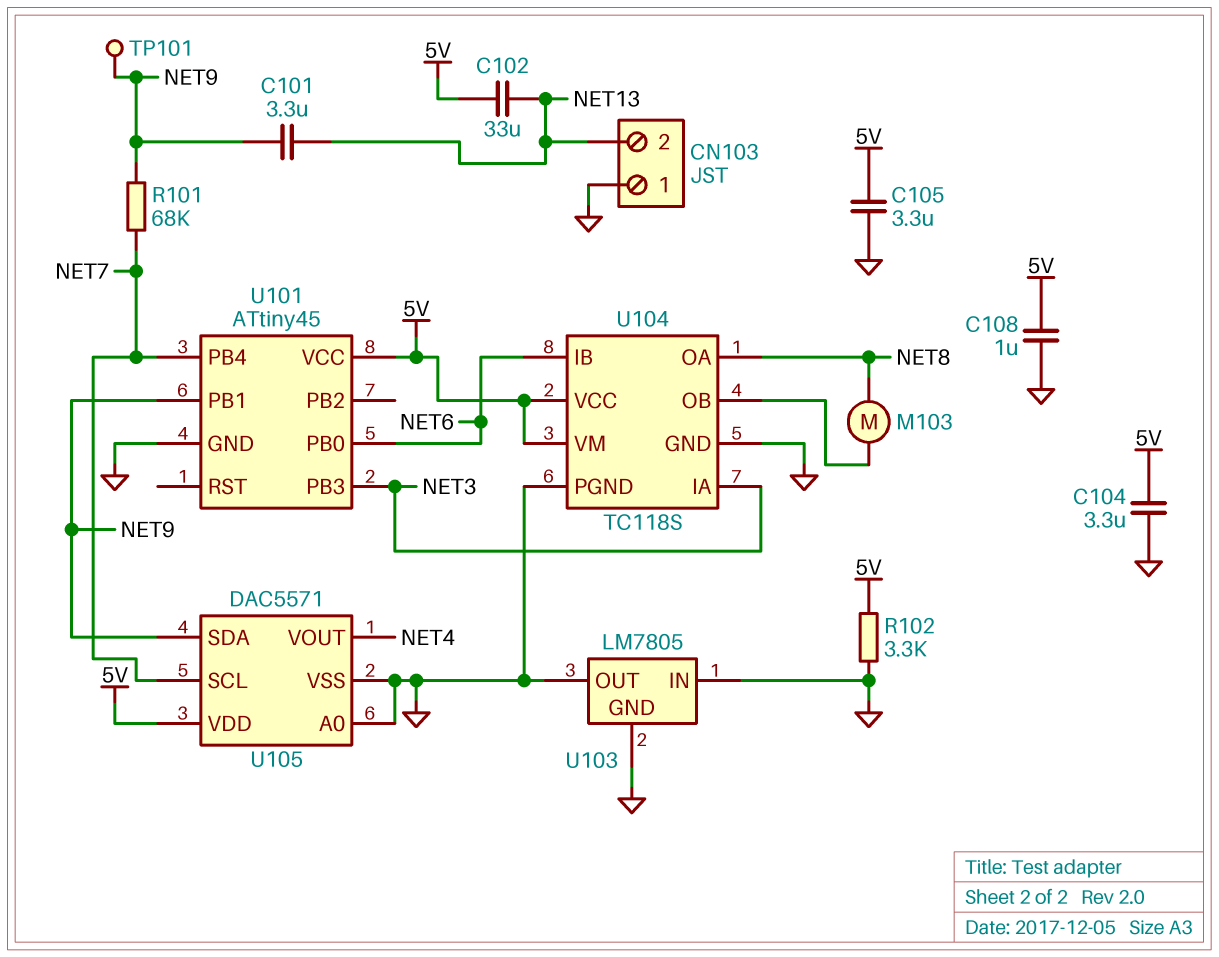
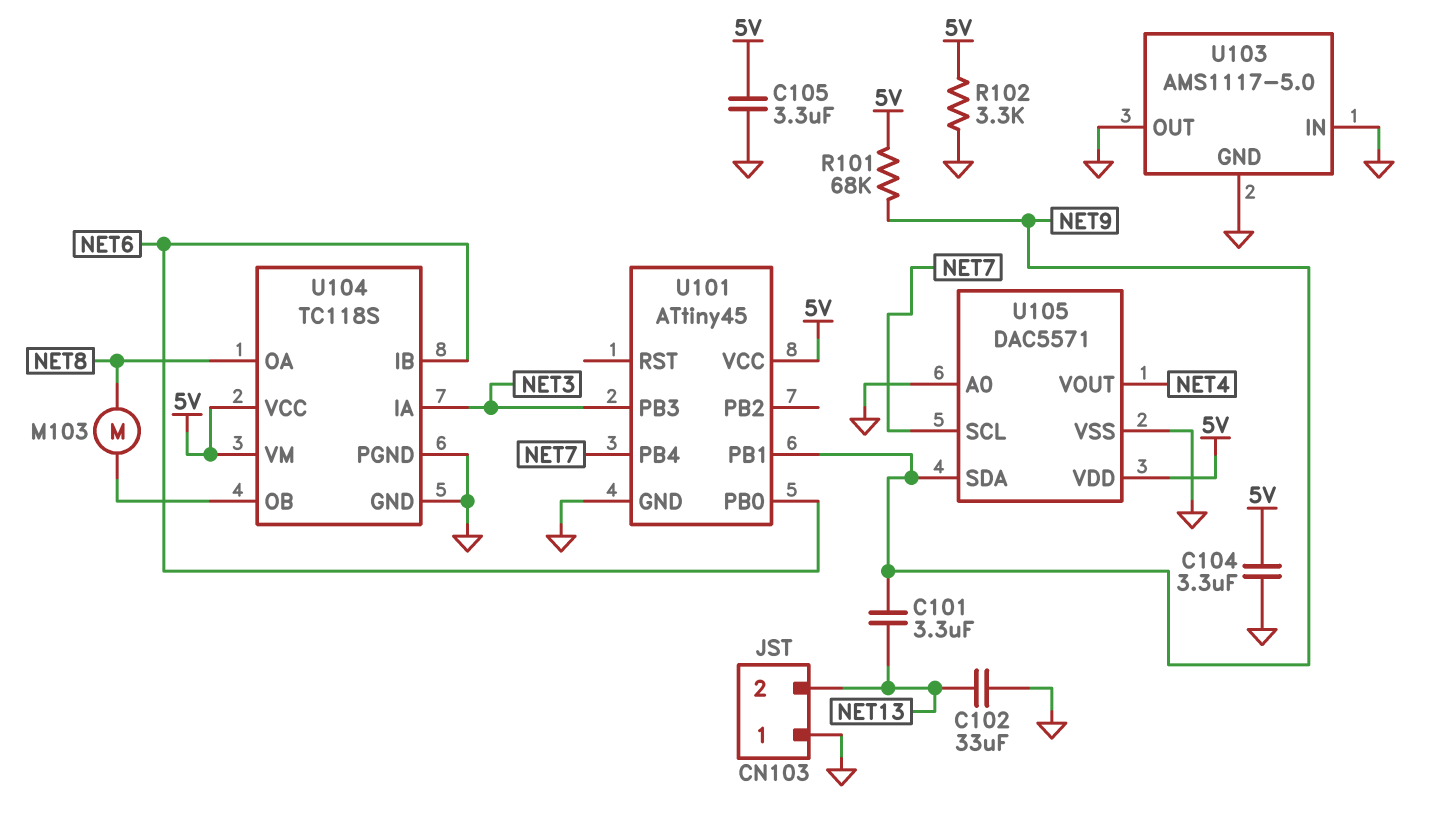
C102: 33uF (5V, NET13) -> 33uF (GND, NET13)
C108: 1uF (5V, GND) -> none
R101: 68k (NET7, NET9) -> 68k (5V, NET9)
TP101: test point (NET9) -> none
U103: LM7805 -> AMS1117-5.0

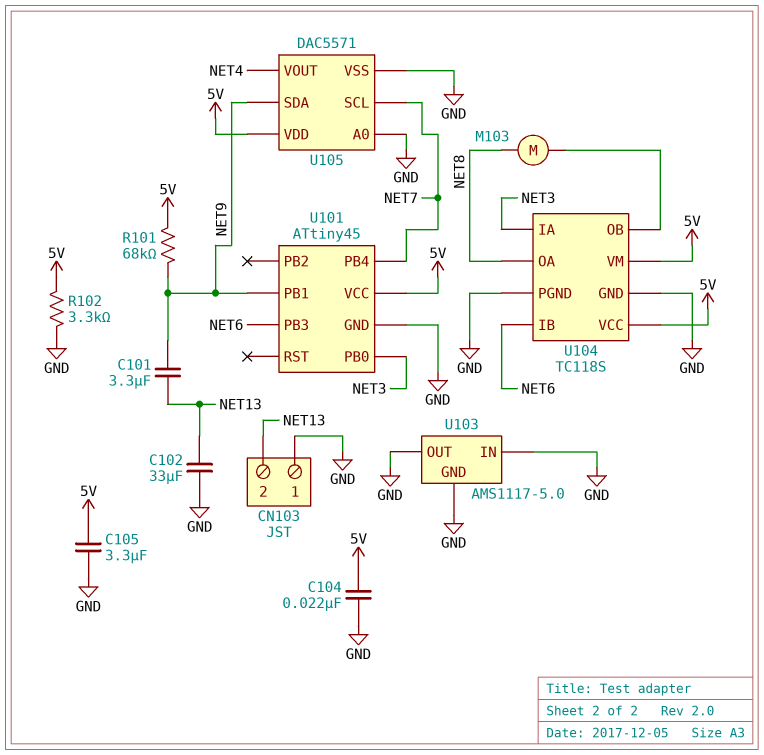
C104: 3.3uF (5V, GND) -> 22nF (5V, GND)
U101 pin PB0: NET6 -> NET3
U101 pin PB3: NET3 -> NET6

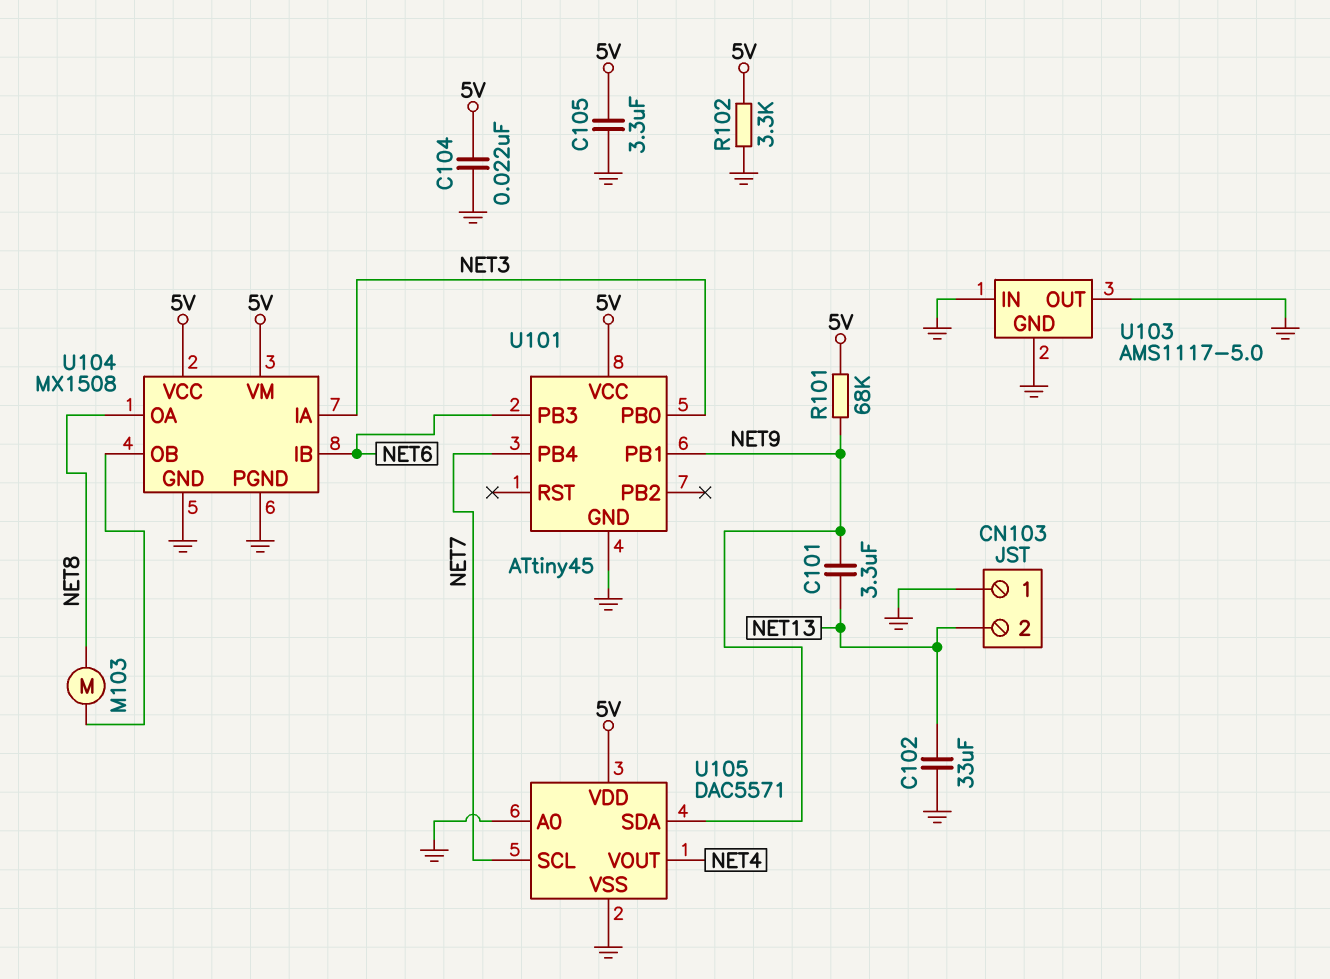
U104: TC118S -> MX1508

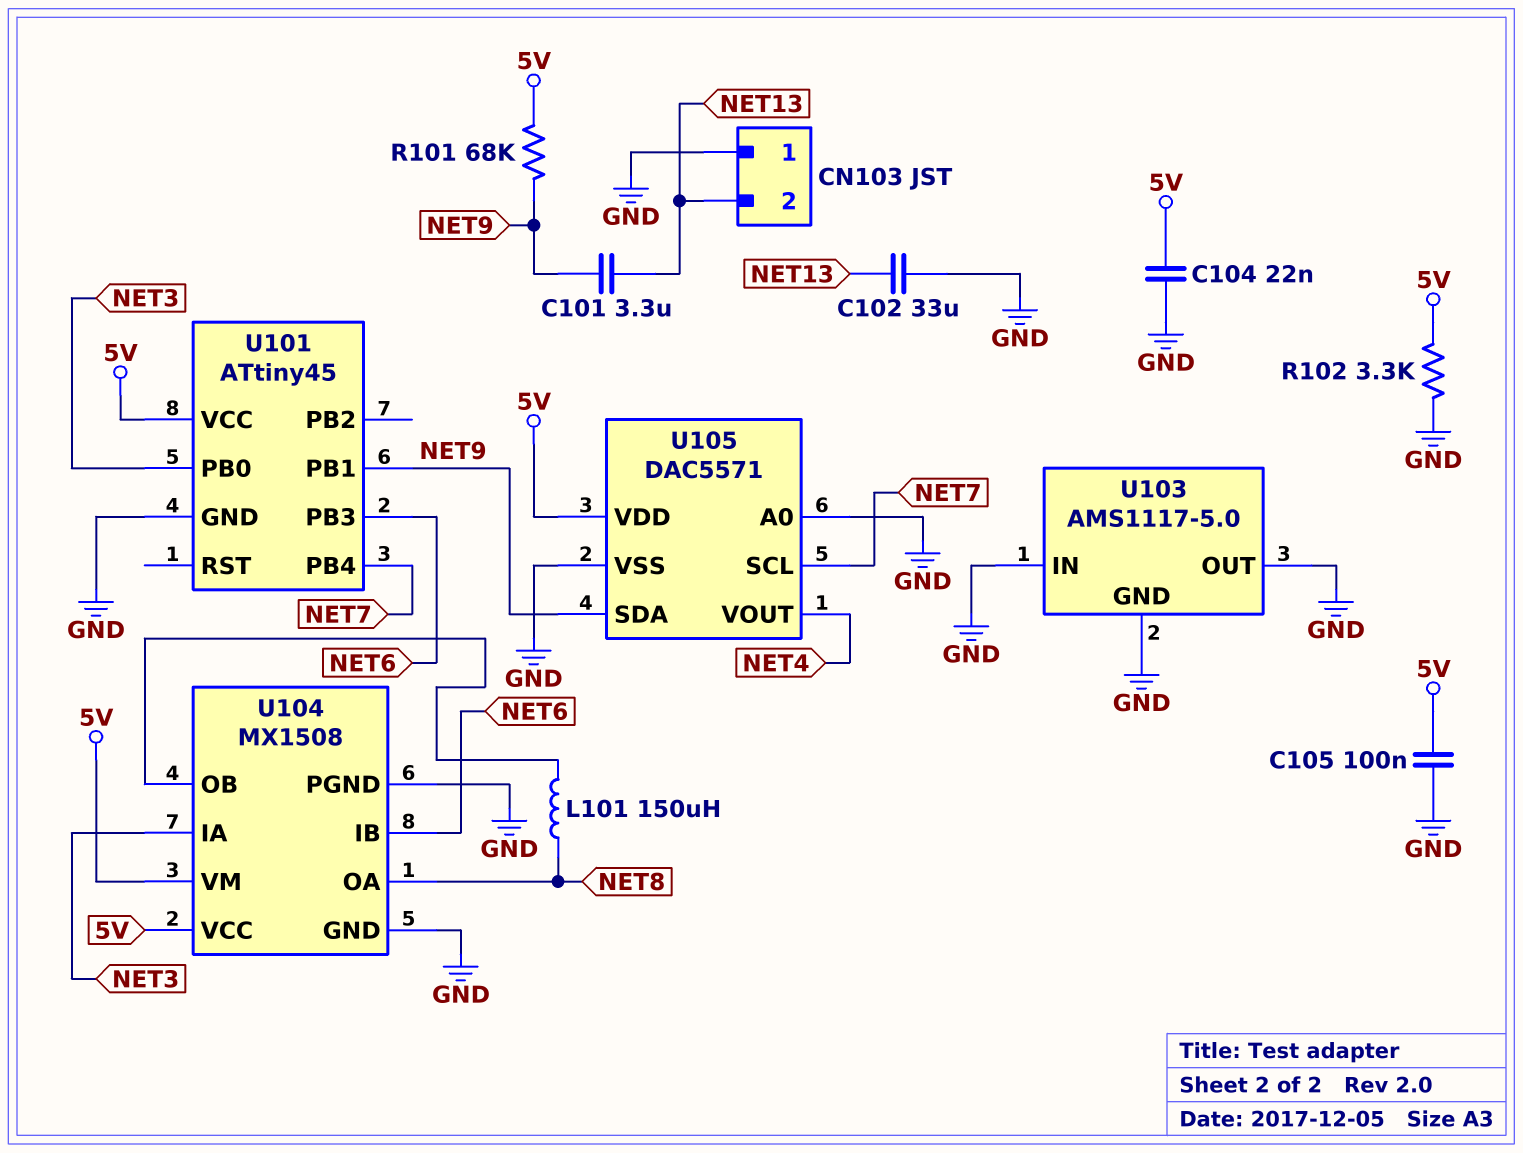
C105: 3.3uF (5V, GND) -> 100nF (5V, GND)
L101: none -> 150uH (NET8, U104/OB)
M103: motor (NET8, U104/OB) -> none

